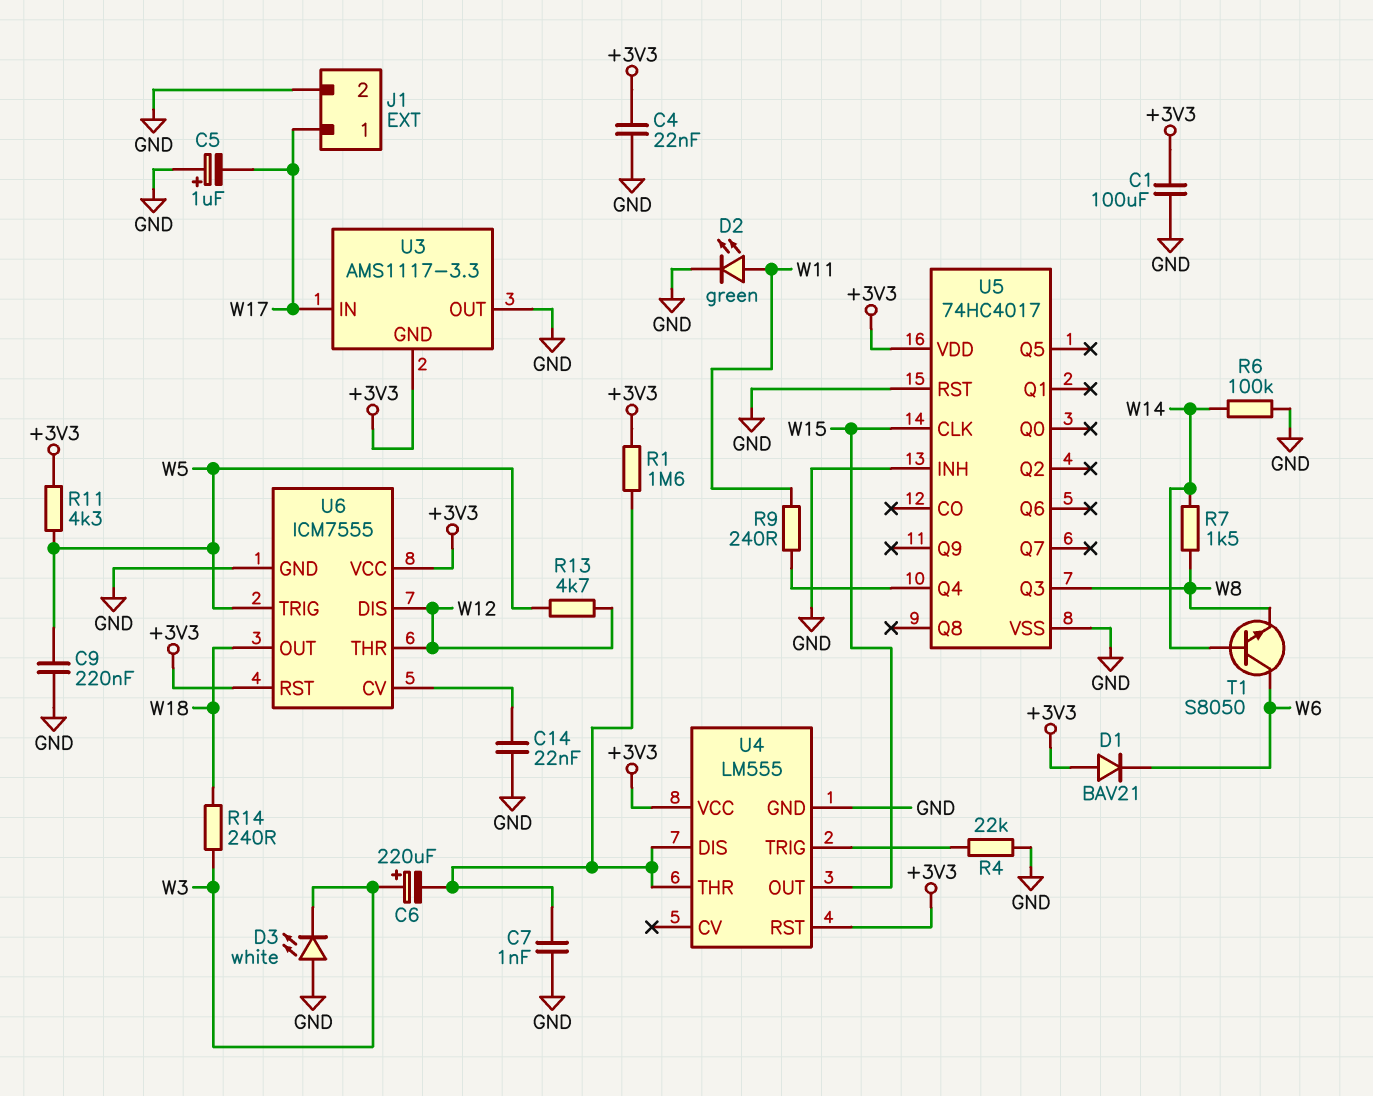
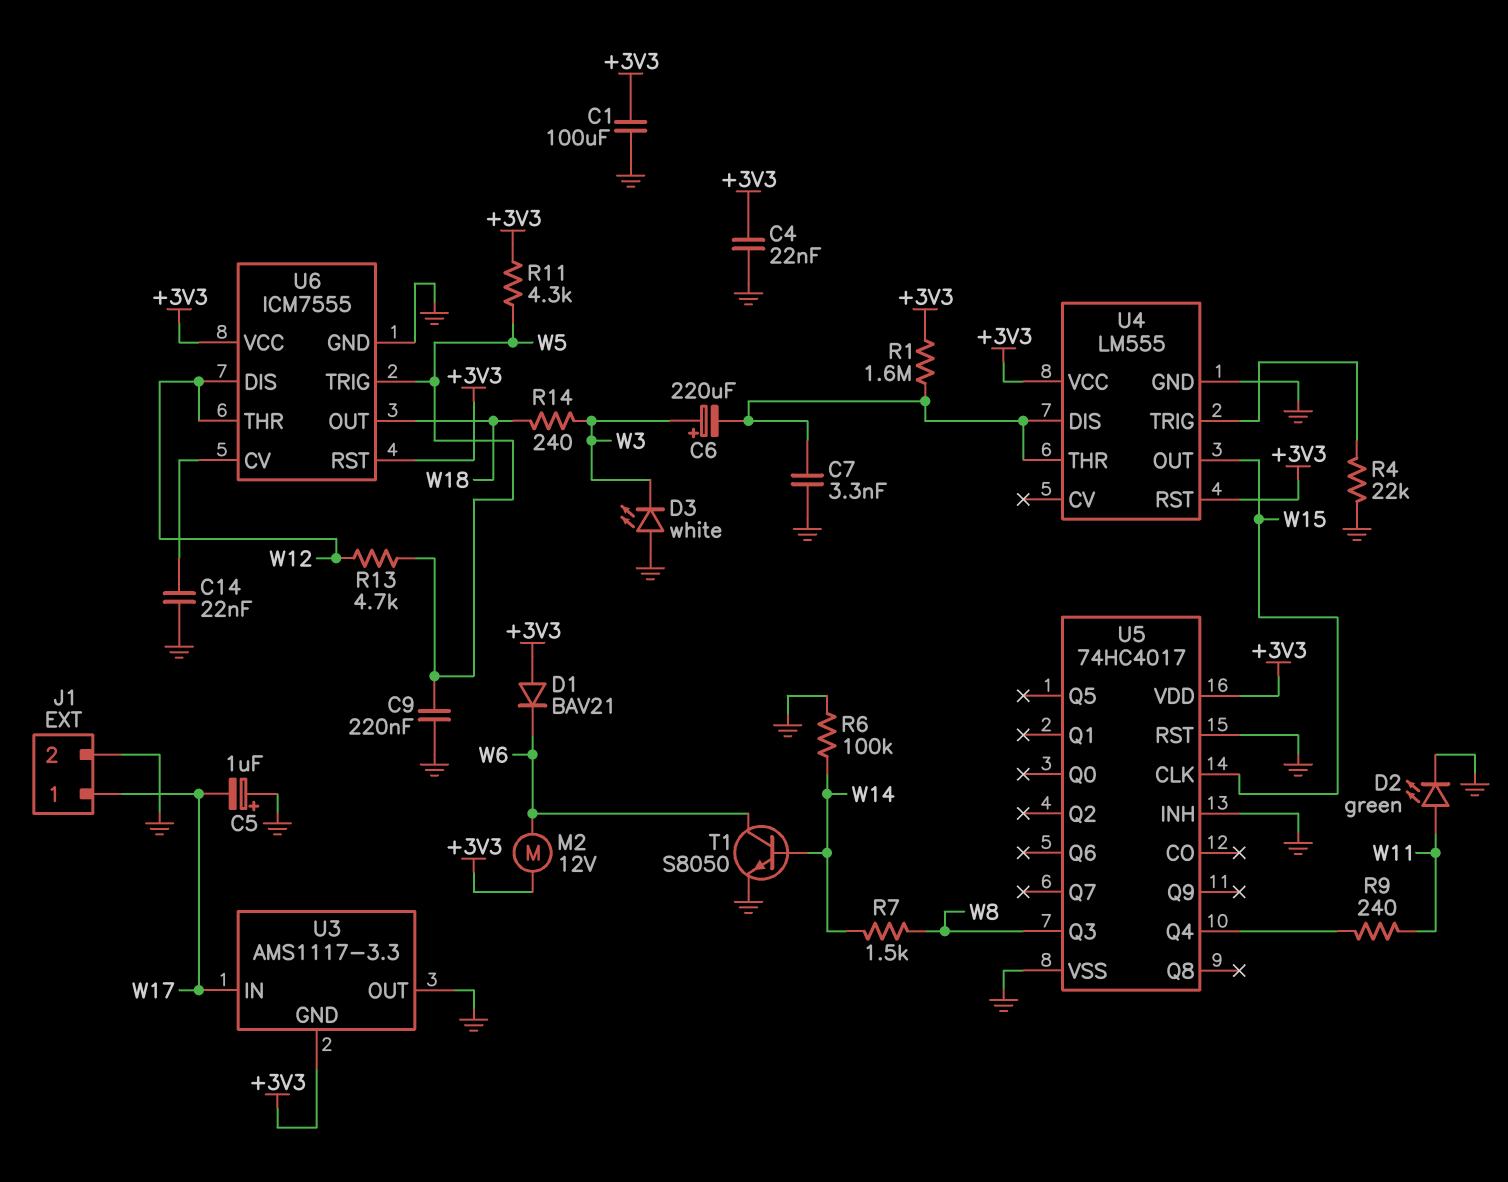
C7: 1nF (GND, U4/DIS) -> 3.3nF (GND, U4/DIS)
M2: none -> motor 12V (+3V3, W6)
T1: NPN S8050 (B W14, C W6, E W8) -> NPN S8050 (B W14, C W6, E GND)

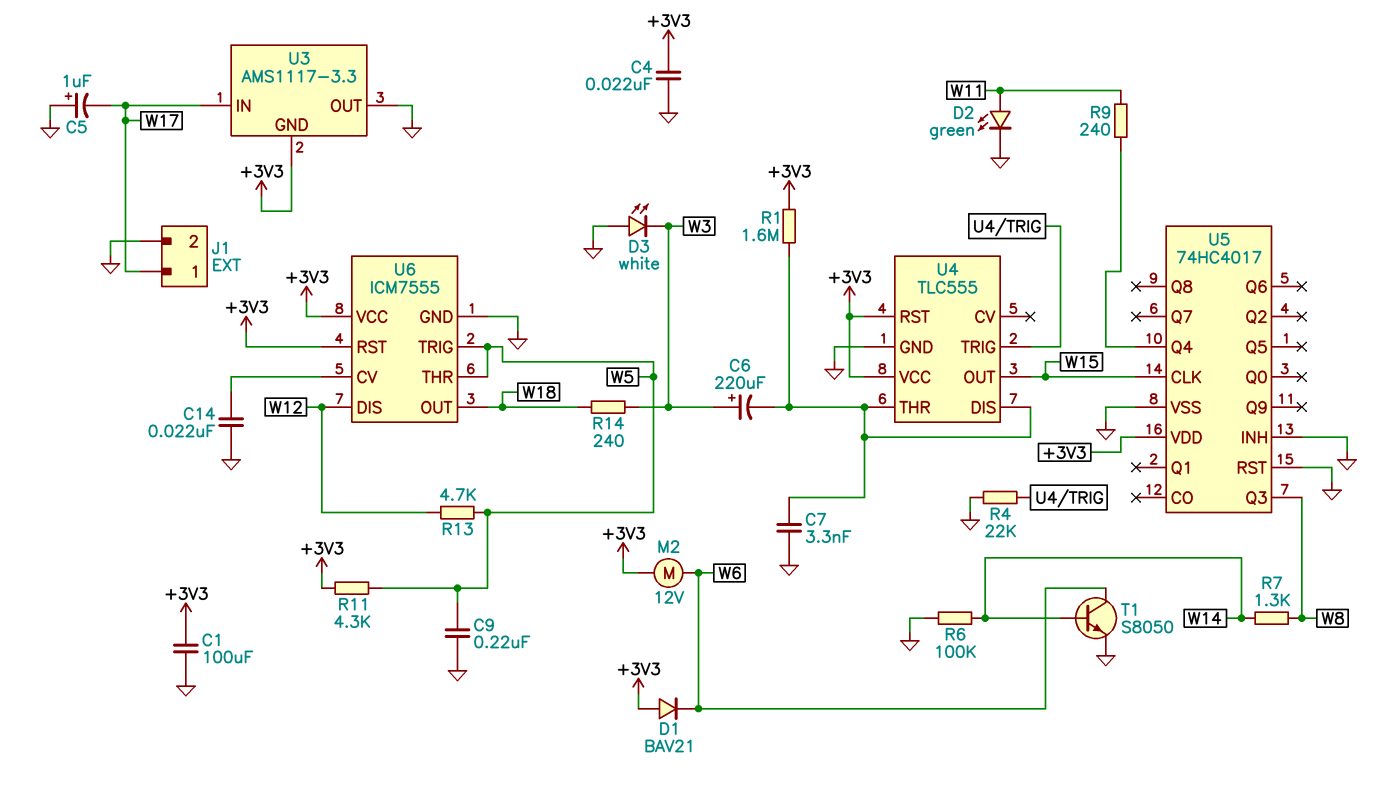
R7: 1.5k (W8, W14) -> 1.3k (W8, W14)
U4: LM555 -> TLC555
U6 pin THR: W12 -> W5

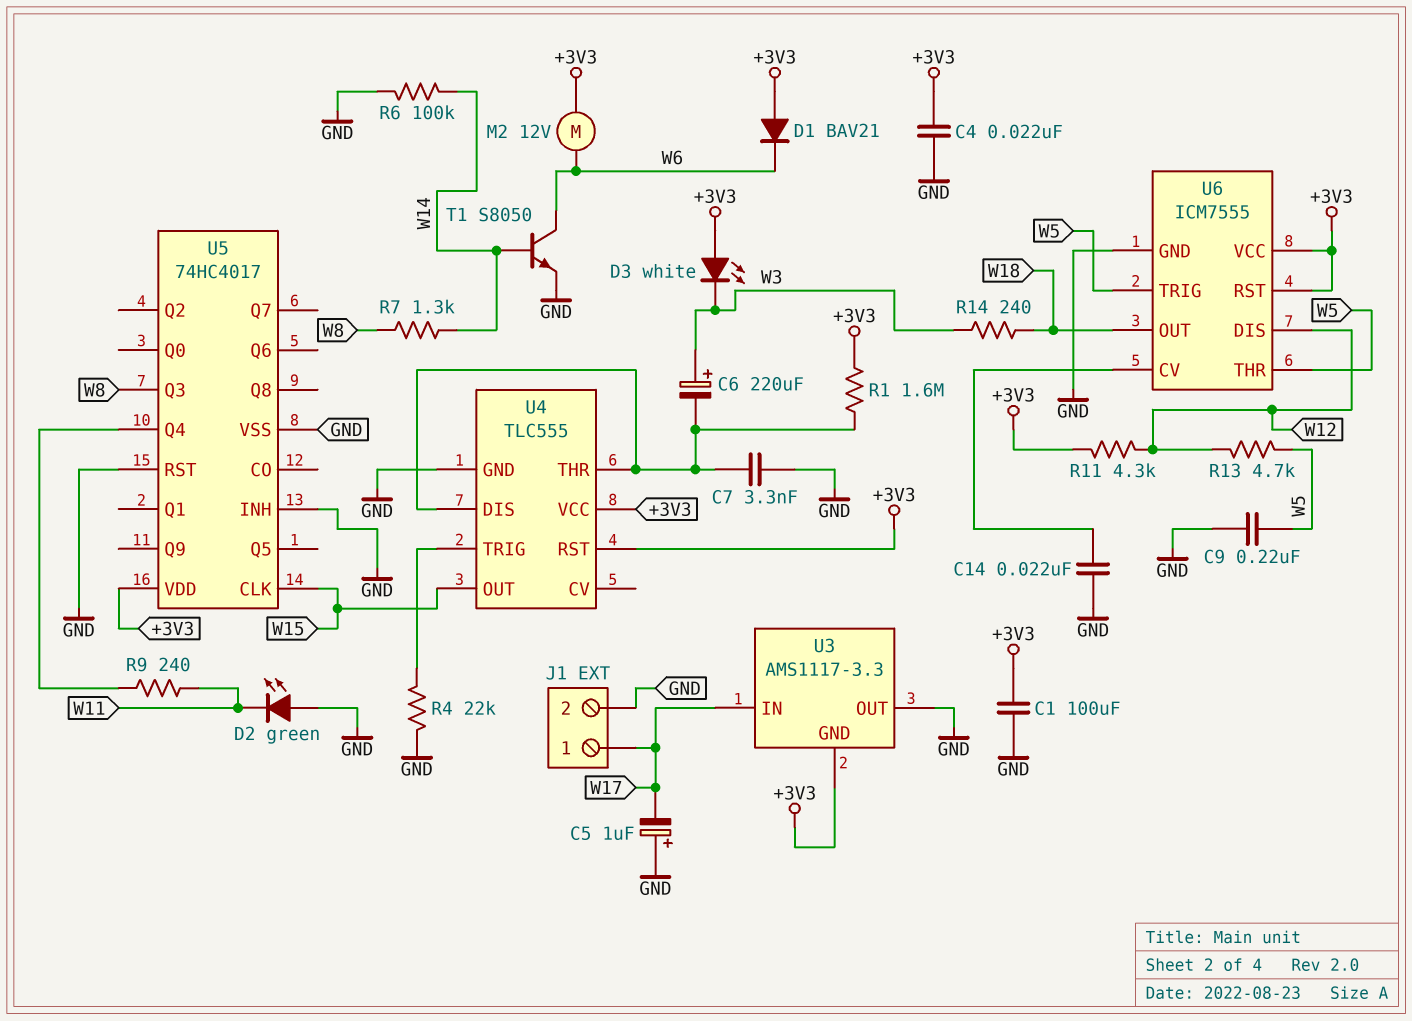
D2: LED green (A W11, K GND) -> LED green (A GND, K W11)
D3: LED white (A GND, K W3) -> LED white (A +3V3, K W3)
R11: 4.3k (+3V3, W5) -> 4.3k (+3V3, W12)

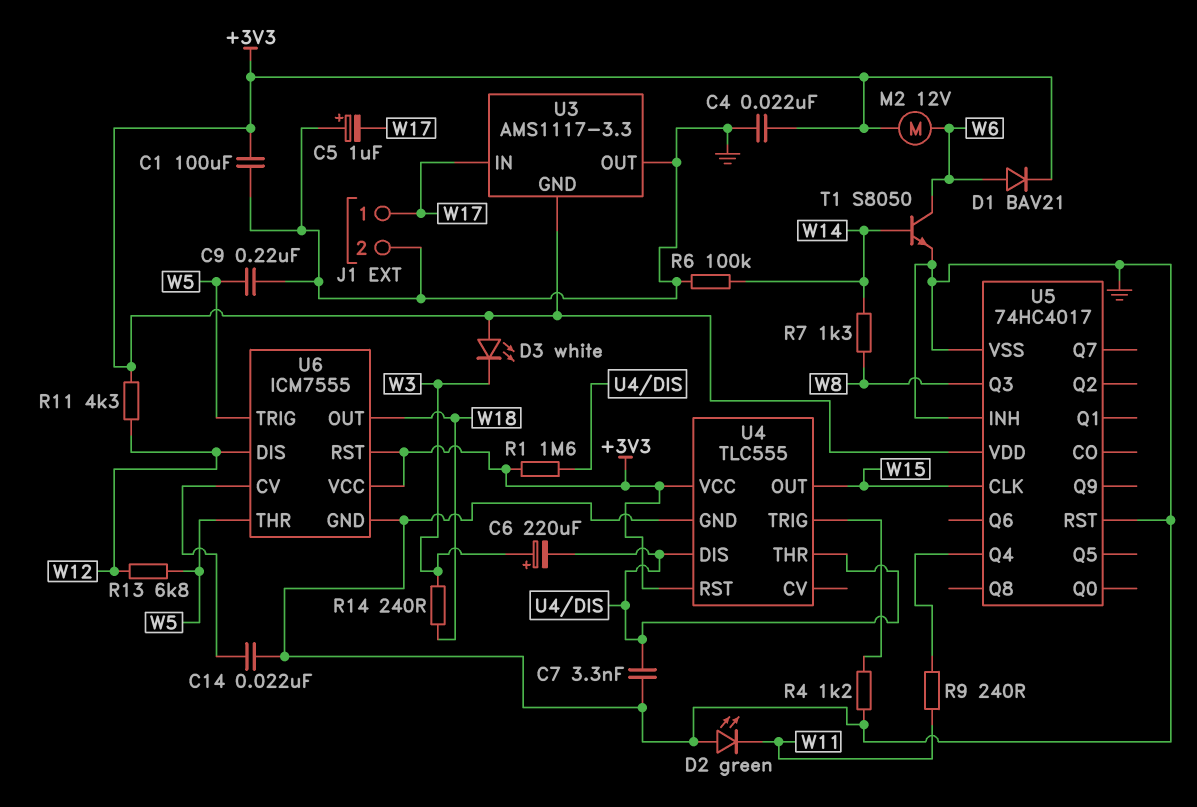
D1: diode BAV21 (A +3V3, K W6) -> diode BAV21 (A W6, K +3V3)
R4: 22k (GND, U4/TRIG) -> 1.2k (GND, U4/TRIG)
R13: 4.7k (W5, W12) -> 6.8k (W5, W12)

